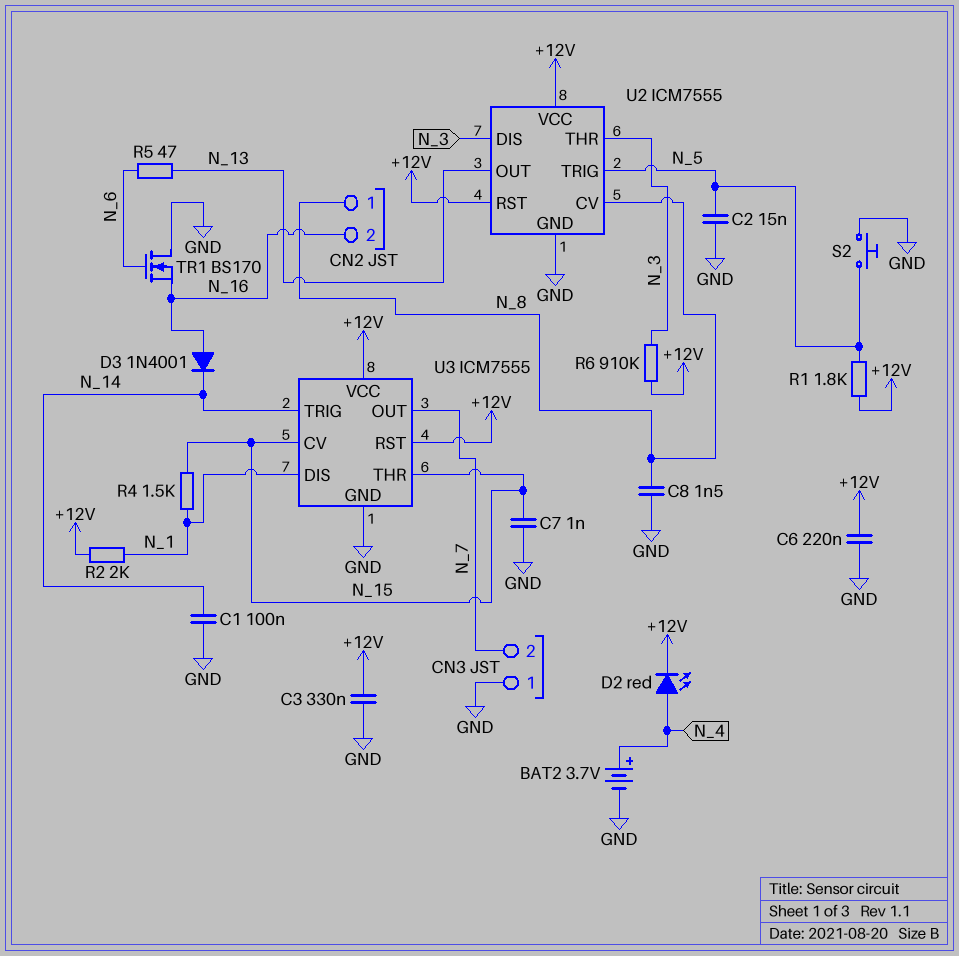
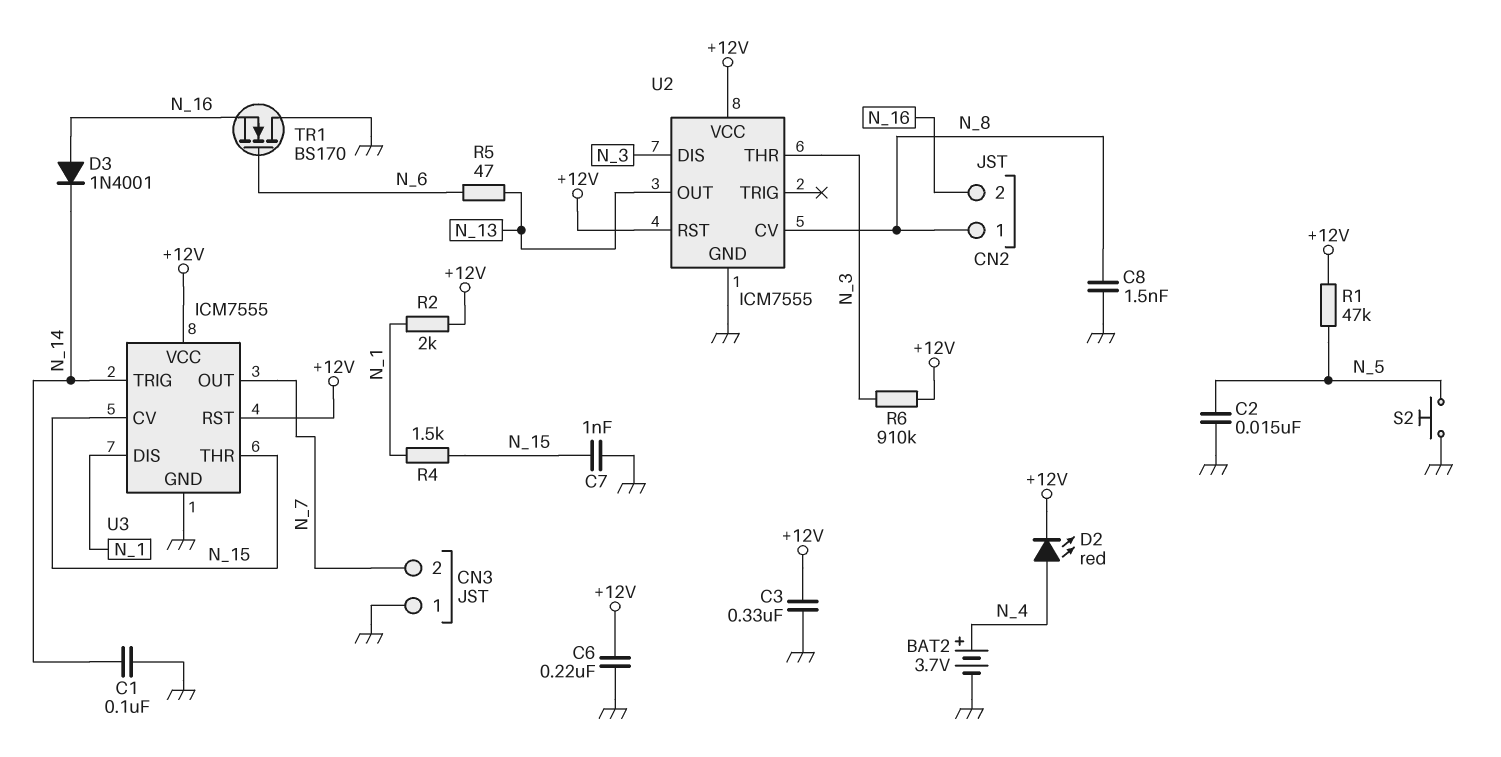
R1: 1.8k (+12V, N_5) -> 47k (+12V, N_5)
U2 pin TRIG: N_5 -> none

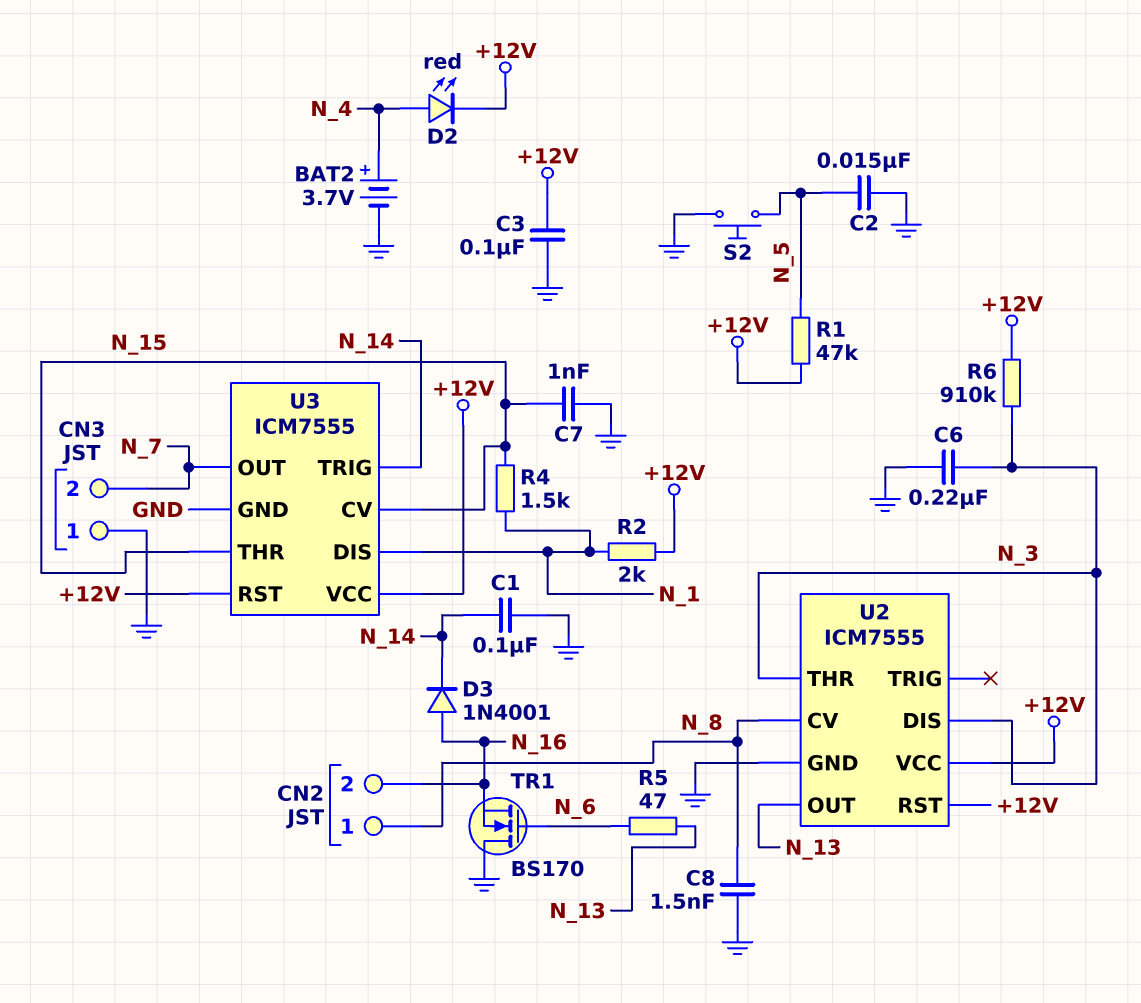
C3: 330nF (+12V, GND) -> 100nF (+12V, GND)
C6: 220nF (+12V, GND) -> 220nF (GND, N_3)

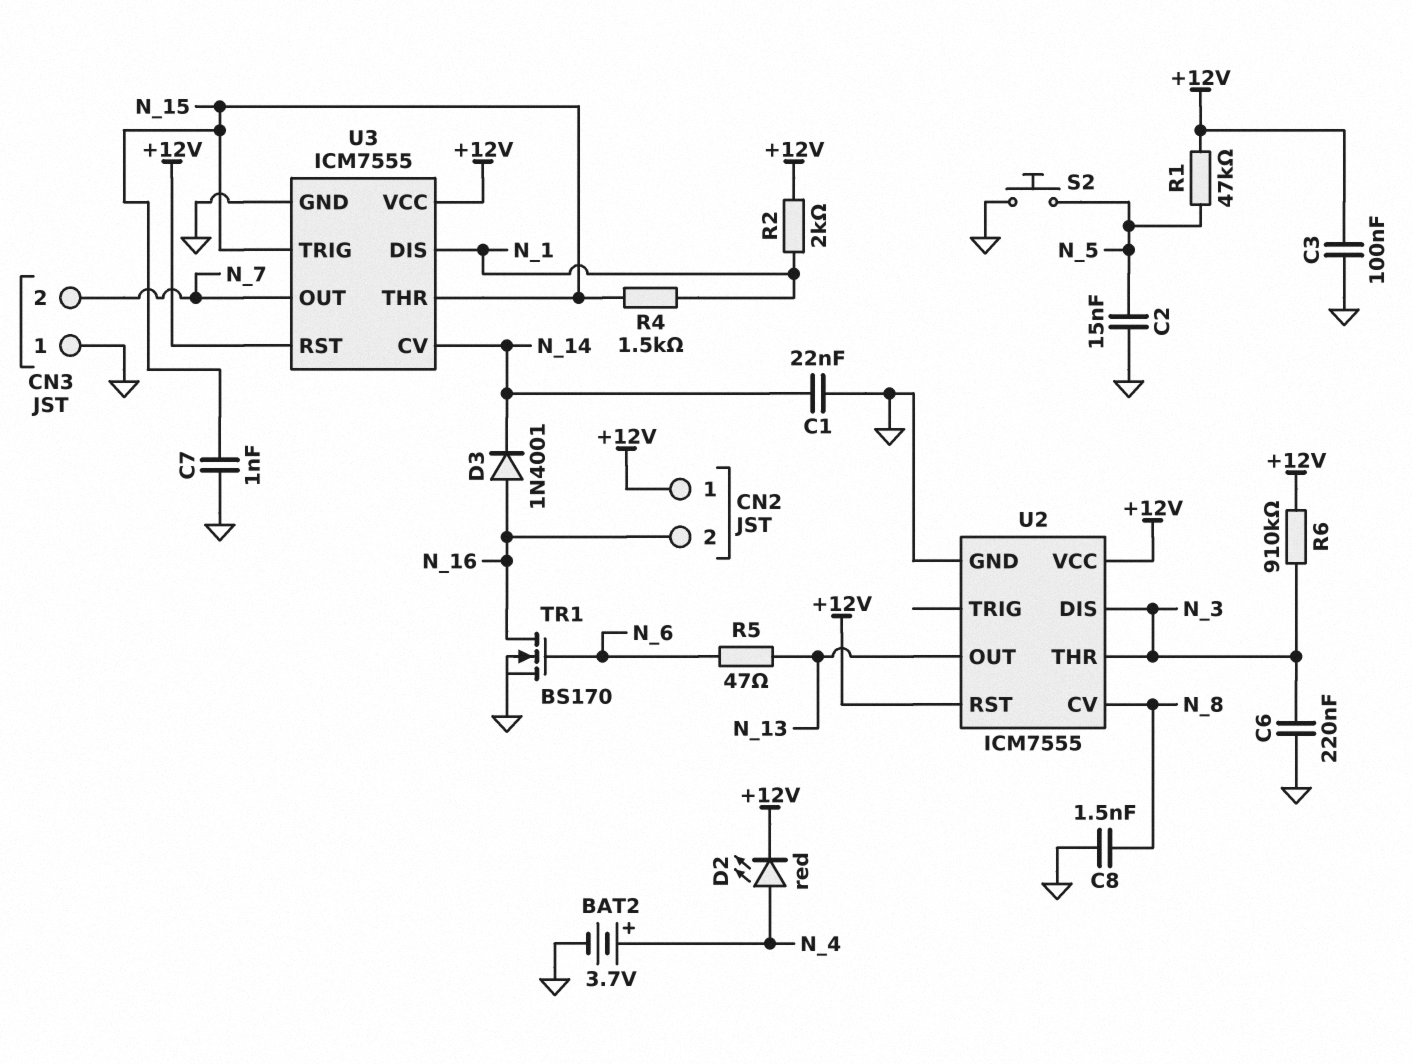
C1: 100nF (GND, N_14) -> 22nF (GND, N_14)
CN2 pin 1: N_8 -> +12V
TR1: NMOS BS170 (G N_6, D GND, S N_16) -> NMOS BS170 (G N_6, D N_16, S GND)
U3 pin CV: N_15 -> N_14
U3 pin TRIG: N_14 -> N_15

